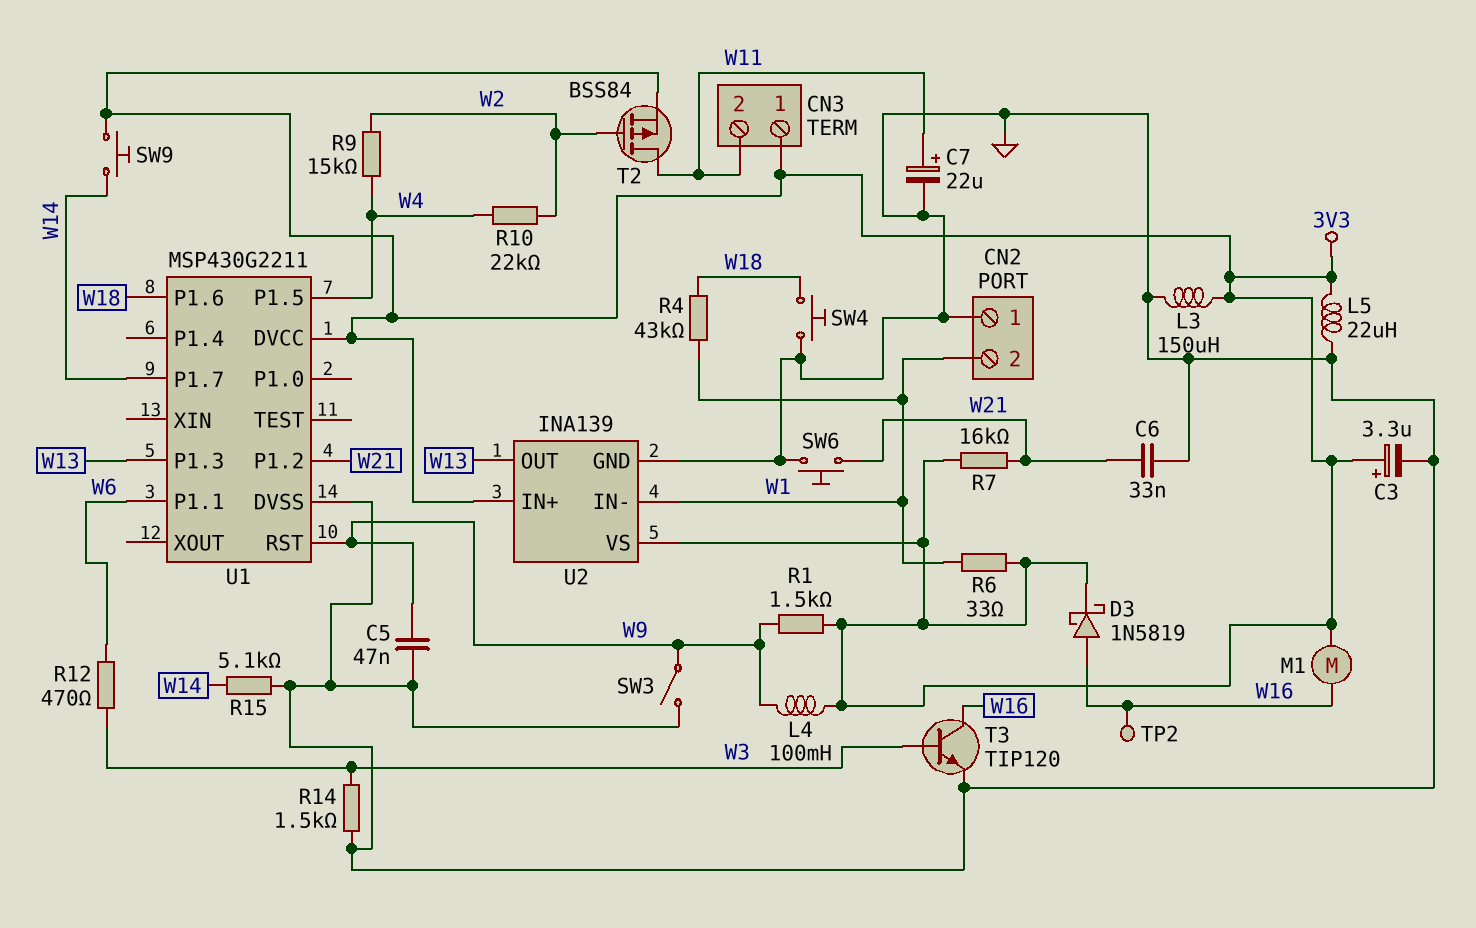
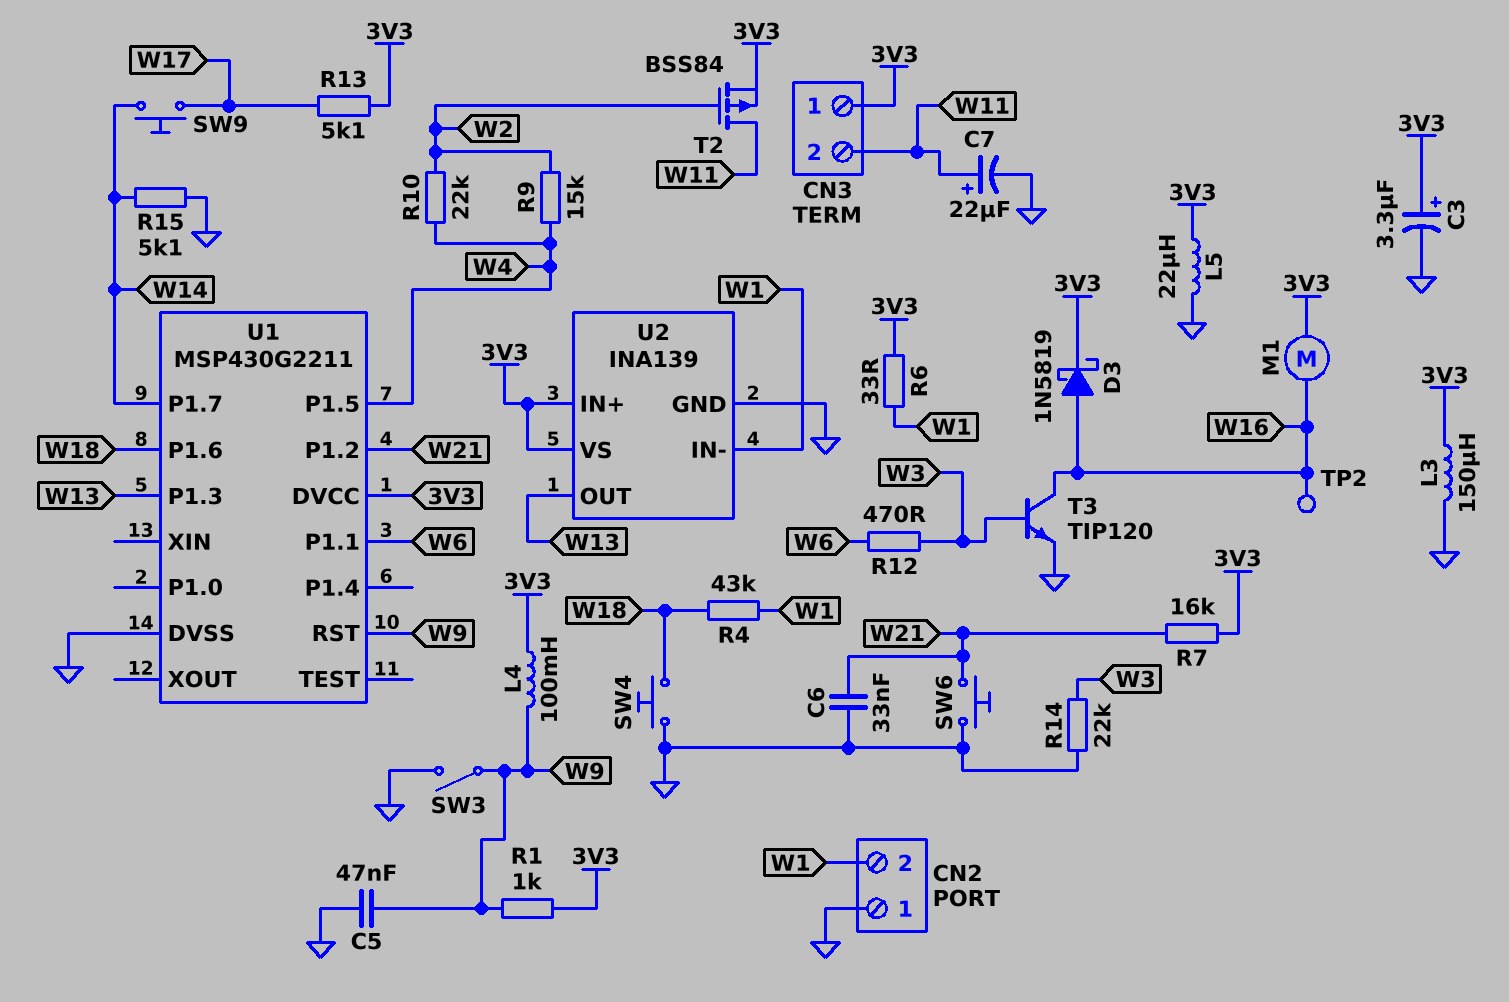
R1: 1.5k (3V3, W9) -> 1k (3V3, W9)
R13: none -> 5.1k (3V3, W17)
R14: 1.5k (GND, W3) -> 22k (GND, W3)
SW9: button (3V3, W14) -> button (W14, W17)

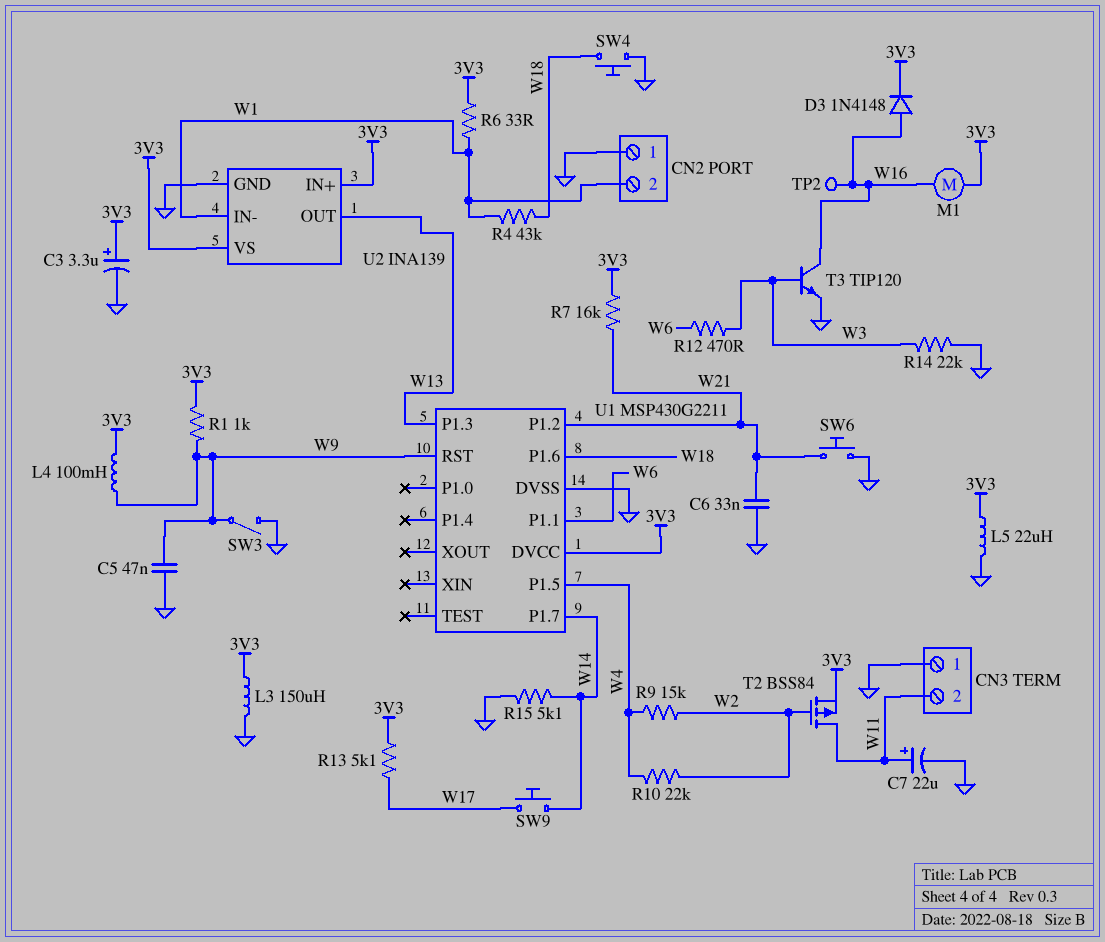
CN3 pin 1: 3V3 -> GND
D3: schottky 1N5819 (A W16, K 3V3) -> diode 1N4148 (A W16, K 3V3)

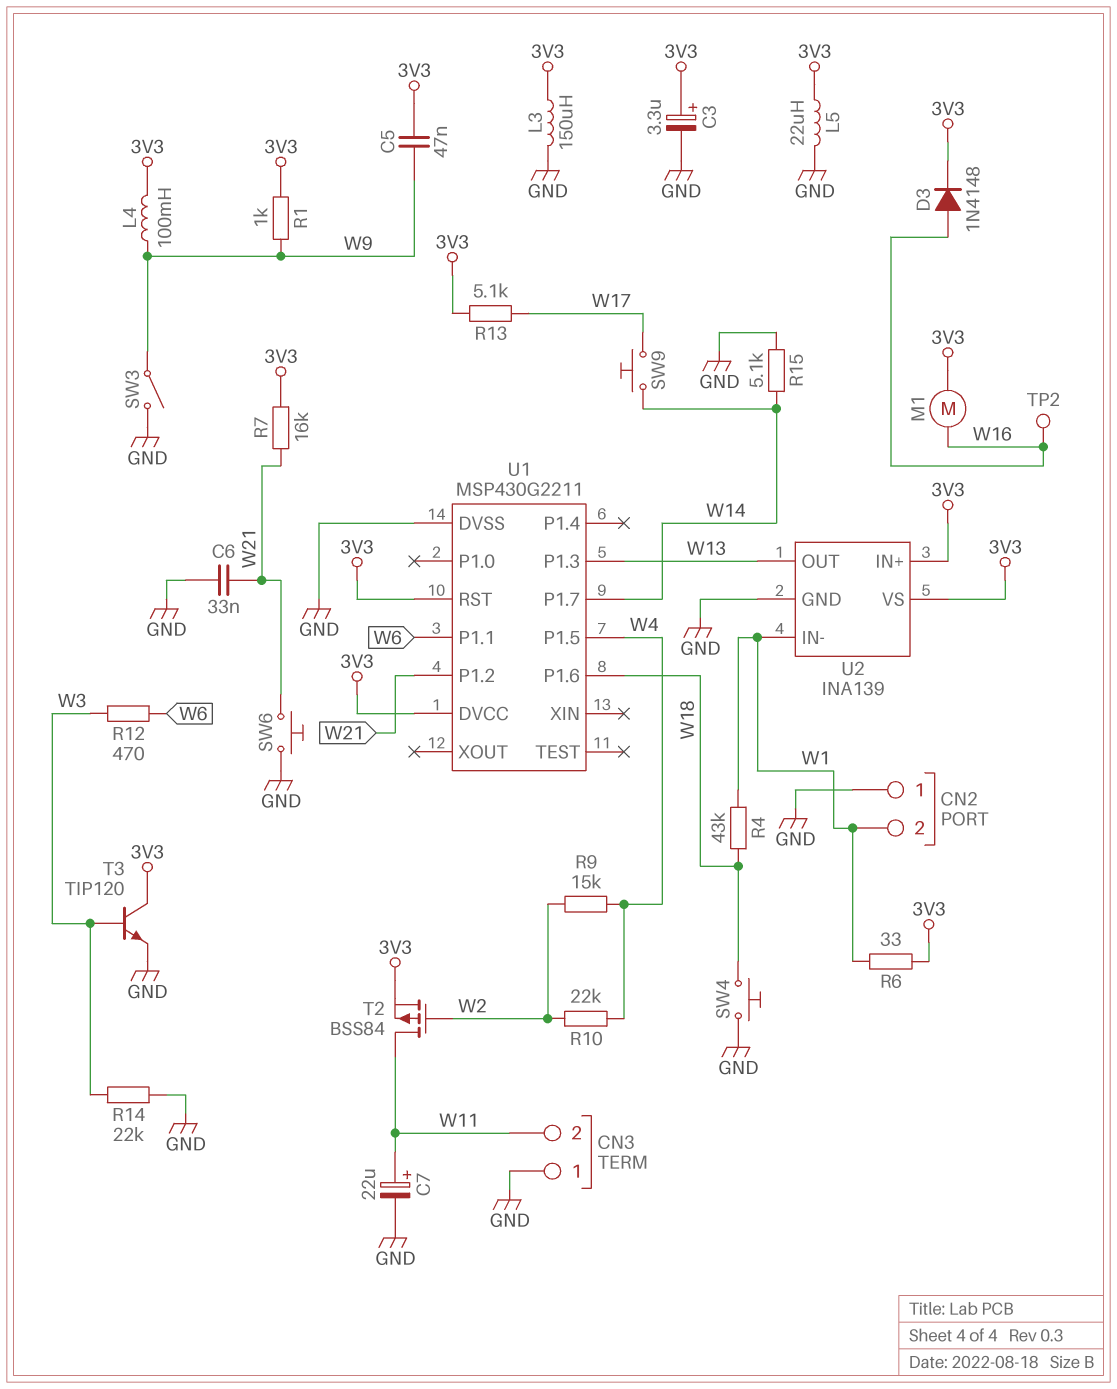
C5: 47nF (GND, W9) -> 47nF (3V3, W9)
T3: NPN TIP120 (B W3, C W16, E GND) -> NPN TIP120 (B W3, C 3V3, E GND)
U1 pin RST: W9 -> 3V3

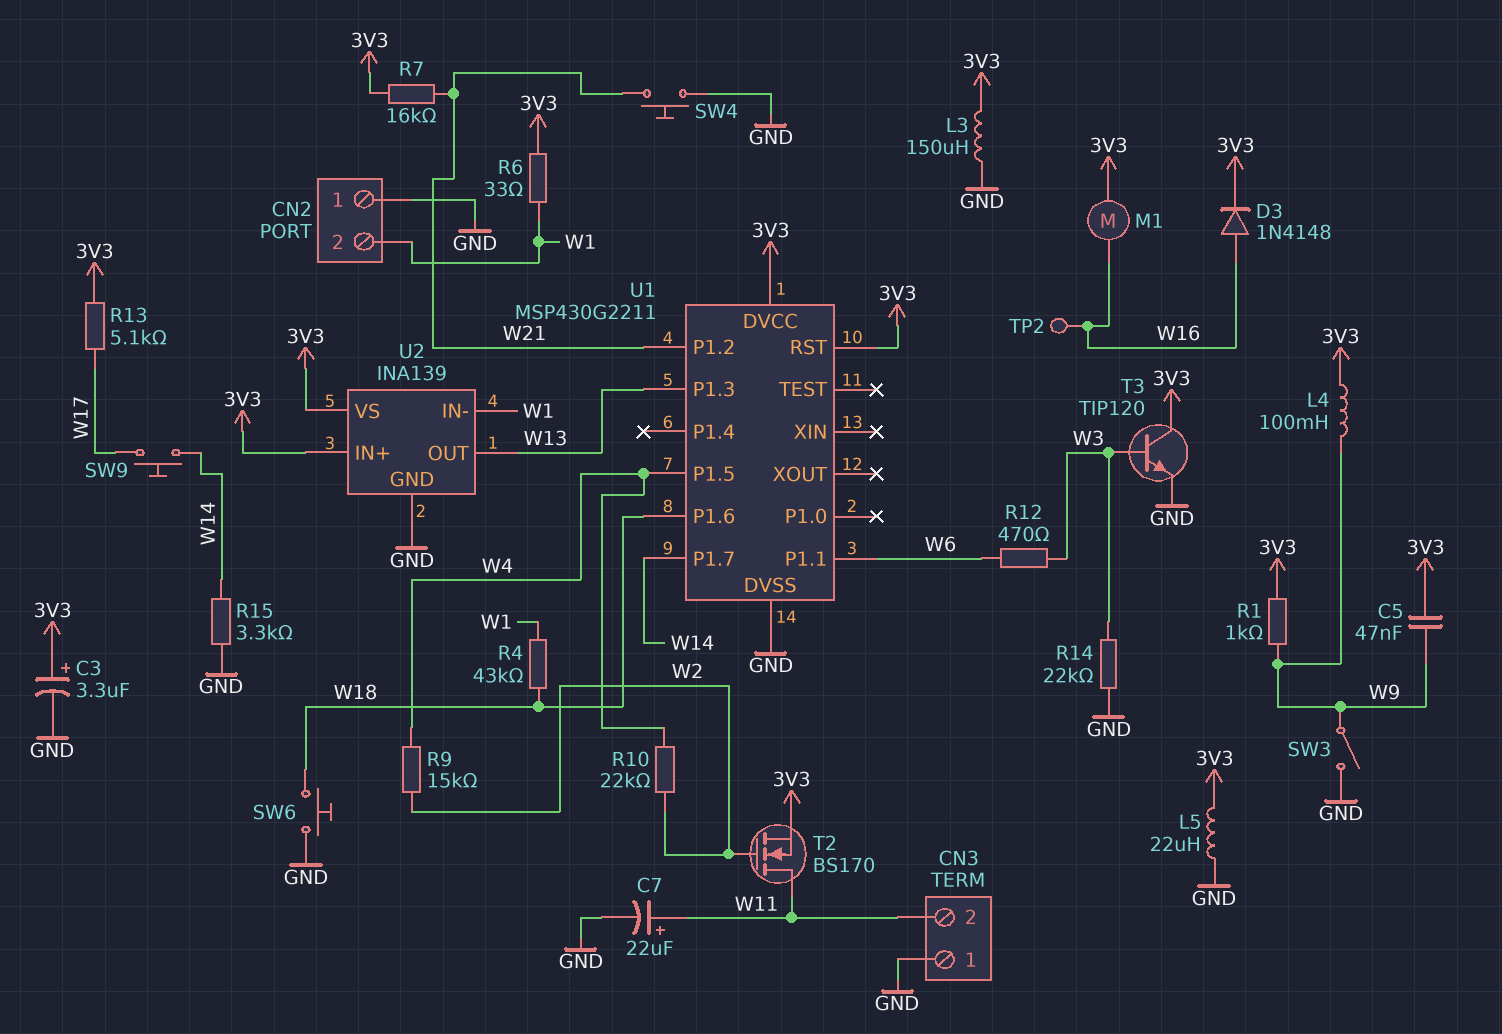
C6: 33nF (GND, W21) -> none
R15: 5.1k (GND, W14) -> 3.3k (GND, W14)
SW4: button (GND, W18) -> button (GND, W21)
SW6: button (GND, W21) -> button (GND, W18)
T2: PMOS BSS84 (G W2, D W11, S 3V3) -> NMOS BS170 (G W2, D W11, S 3V3)

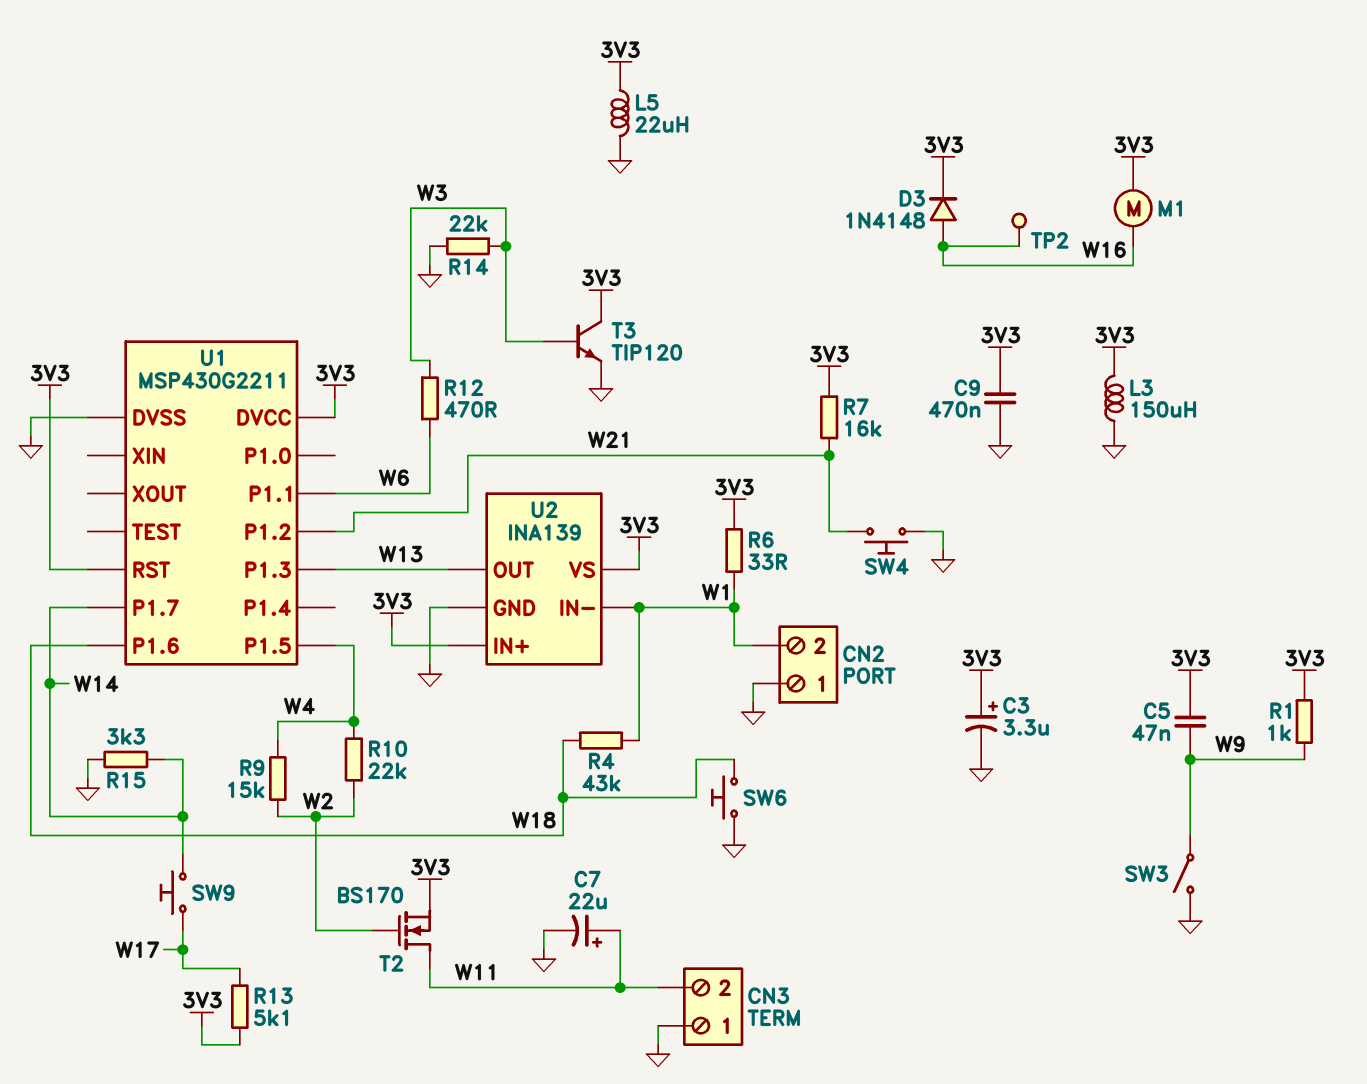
C9: none -> 470nF (3V3, GND)
L4: 100mH (3V3, W9) -> none

